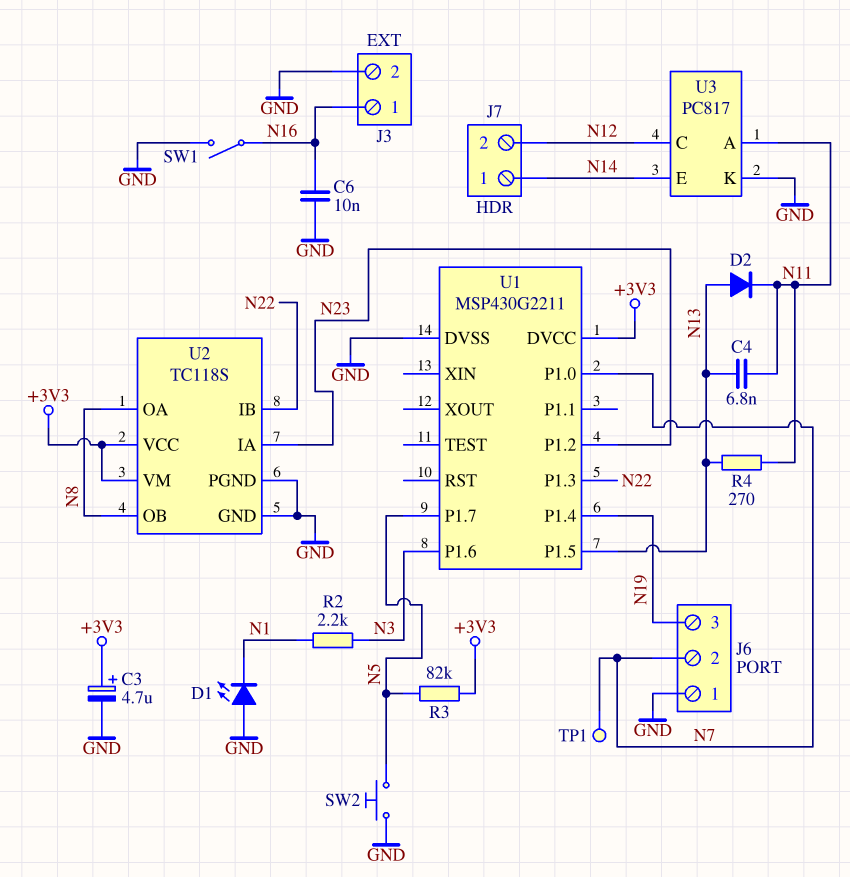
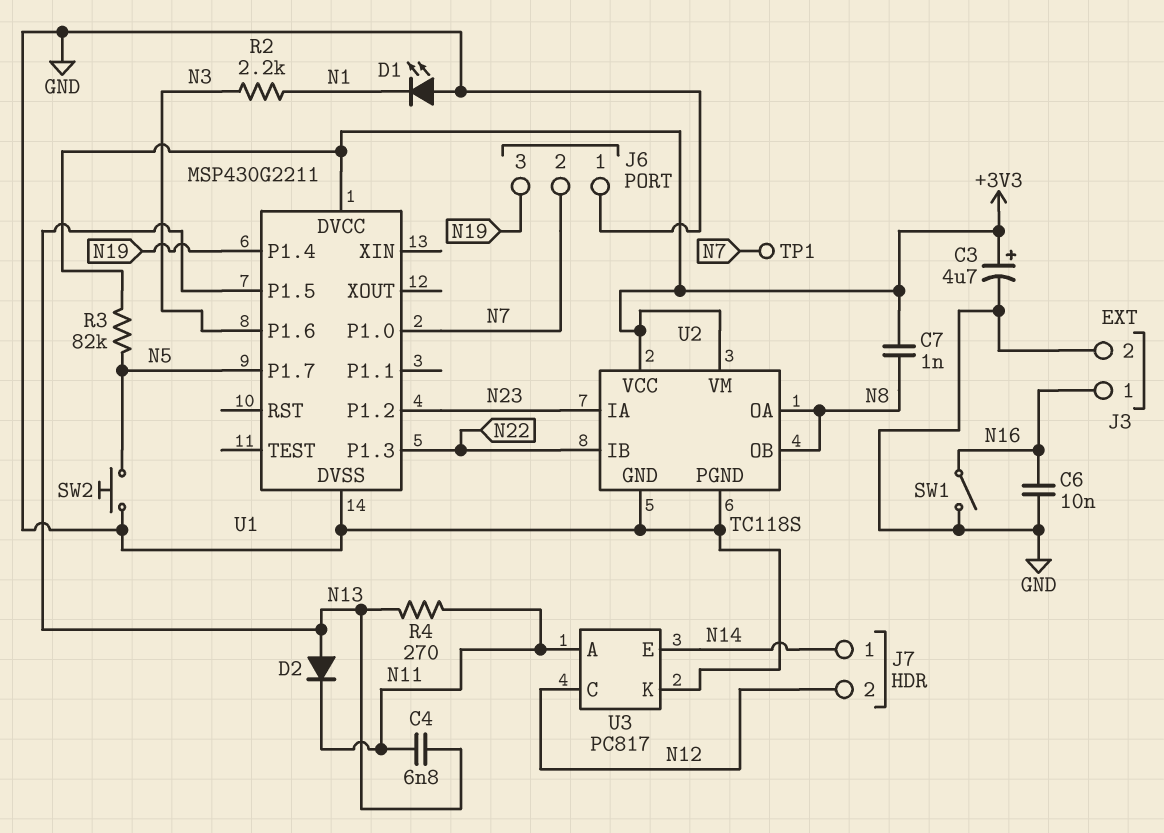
C7: none -> 1nF (+3V3, N8)

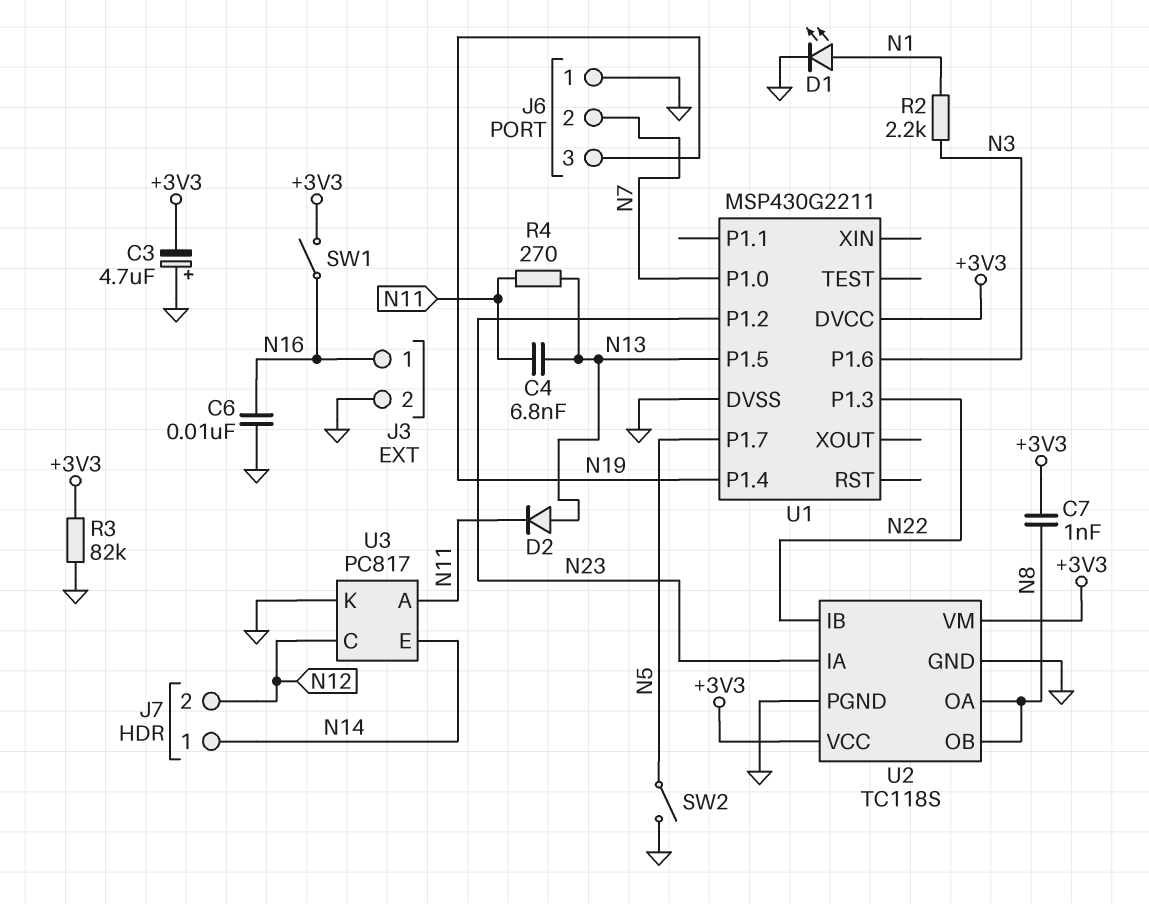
C3: 4.7uF (plus +3V3, minus GND) -> 4.7uF (plus GND, minus +3V3)
D1: LED (A GND, K N1) -> LED (A N1, K GND)
R3: 82k (+3V3, N5) -> 82k (+3V3, GND)
SW1: switch (GND, N16) -> switch (+3V3, N16)
SW2: button (GND, N5) -> switch (GND, N5)
TP1: test point (N7) -> none

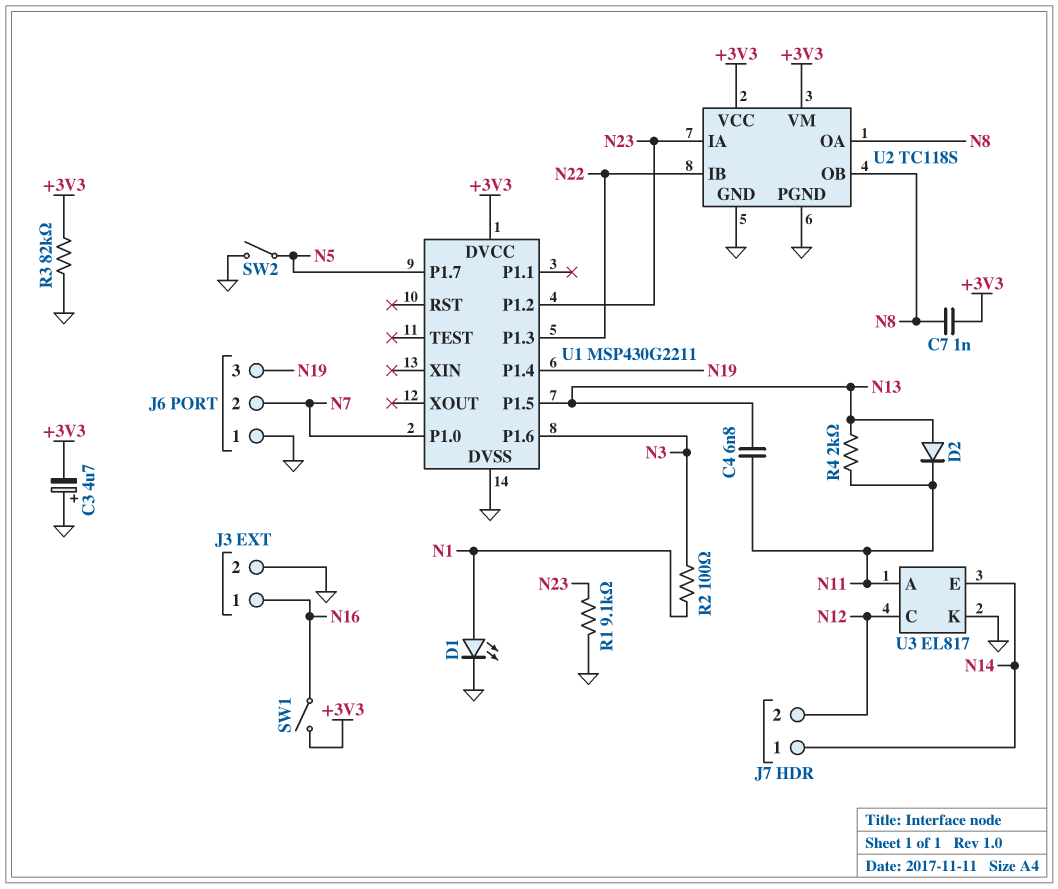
C6: 10nF (GND, N16) -> none
R1: none -> 9.1k (GND, N23)
R2: 2.2k (N1, N3) -> 100 (N1, N3)
R4: 270 (N11, N13) -> 2k (N11, N13)
U3: PC817 -> EL817

